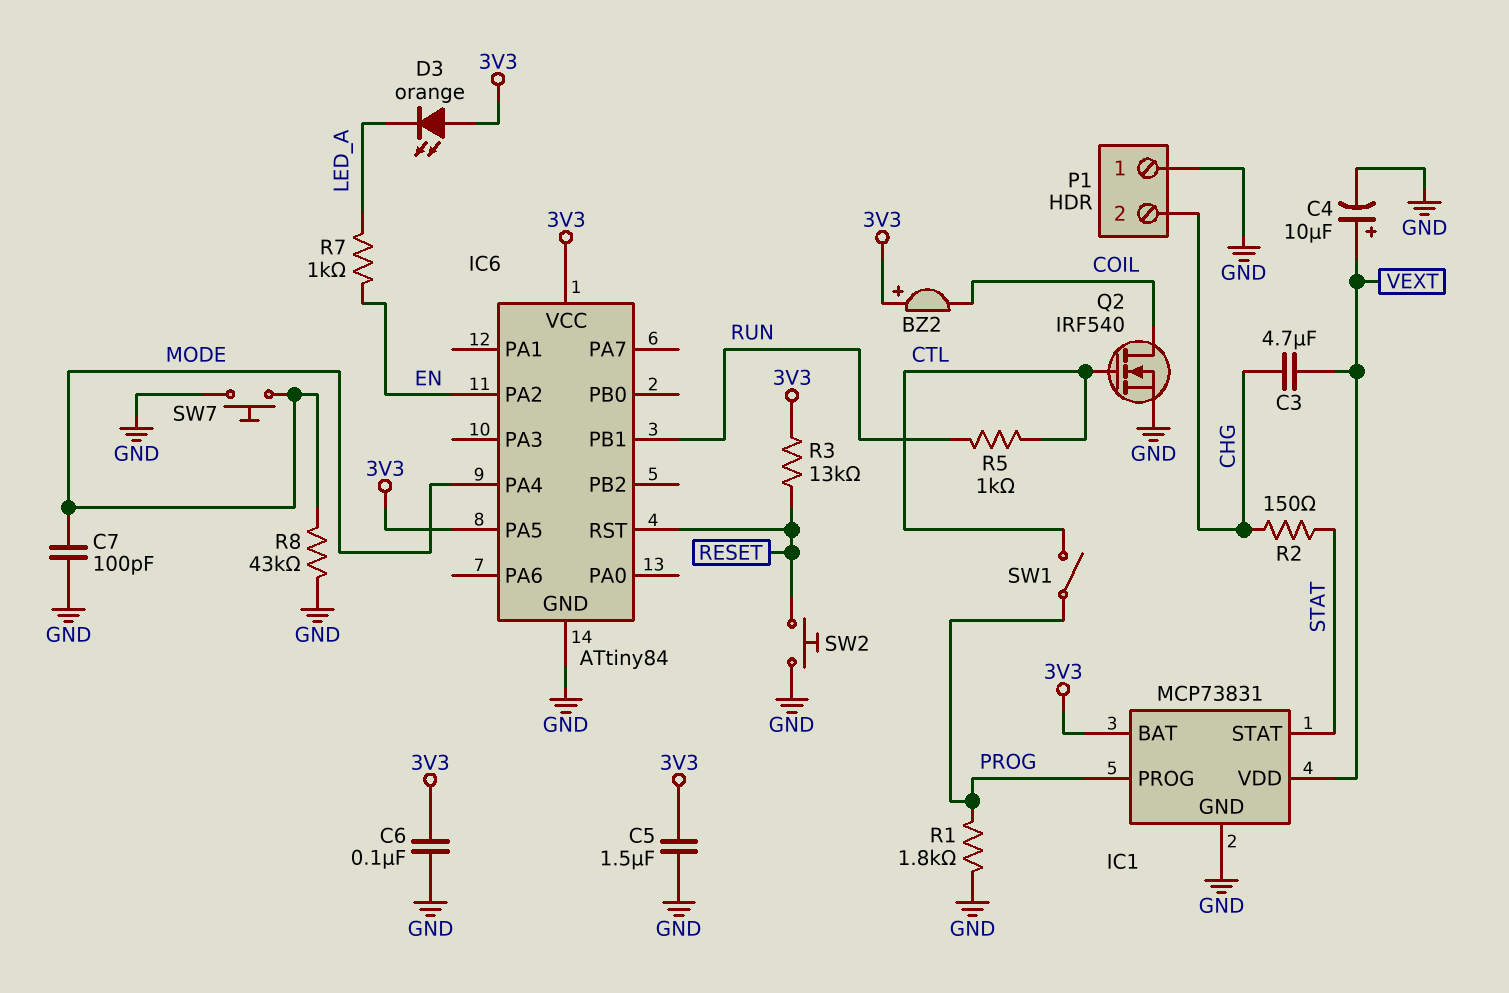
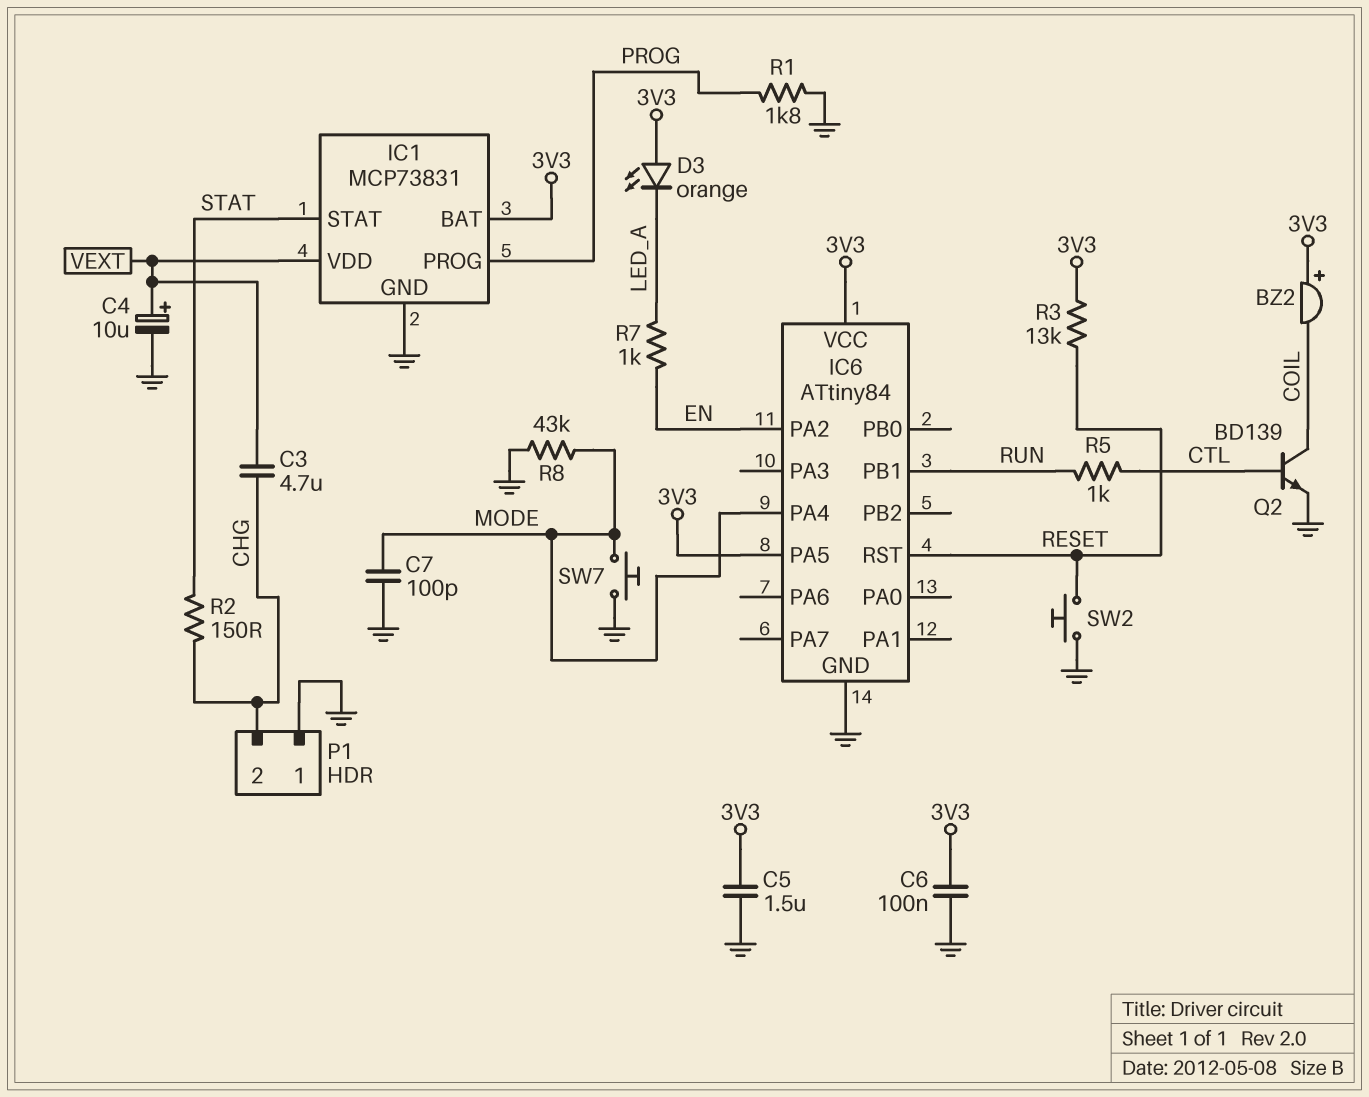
Q2: NMOS IRF540 (G CTL, D COIL, S GND) -> NPN BD139 (B CTL, C COIL, E GND)
SW1: switch (CTL, PROG) -> none

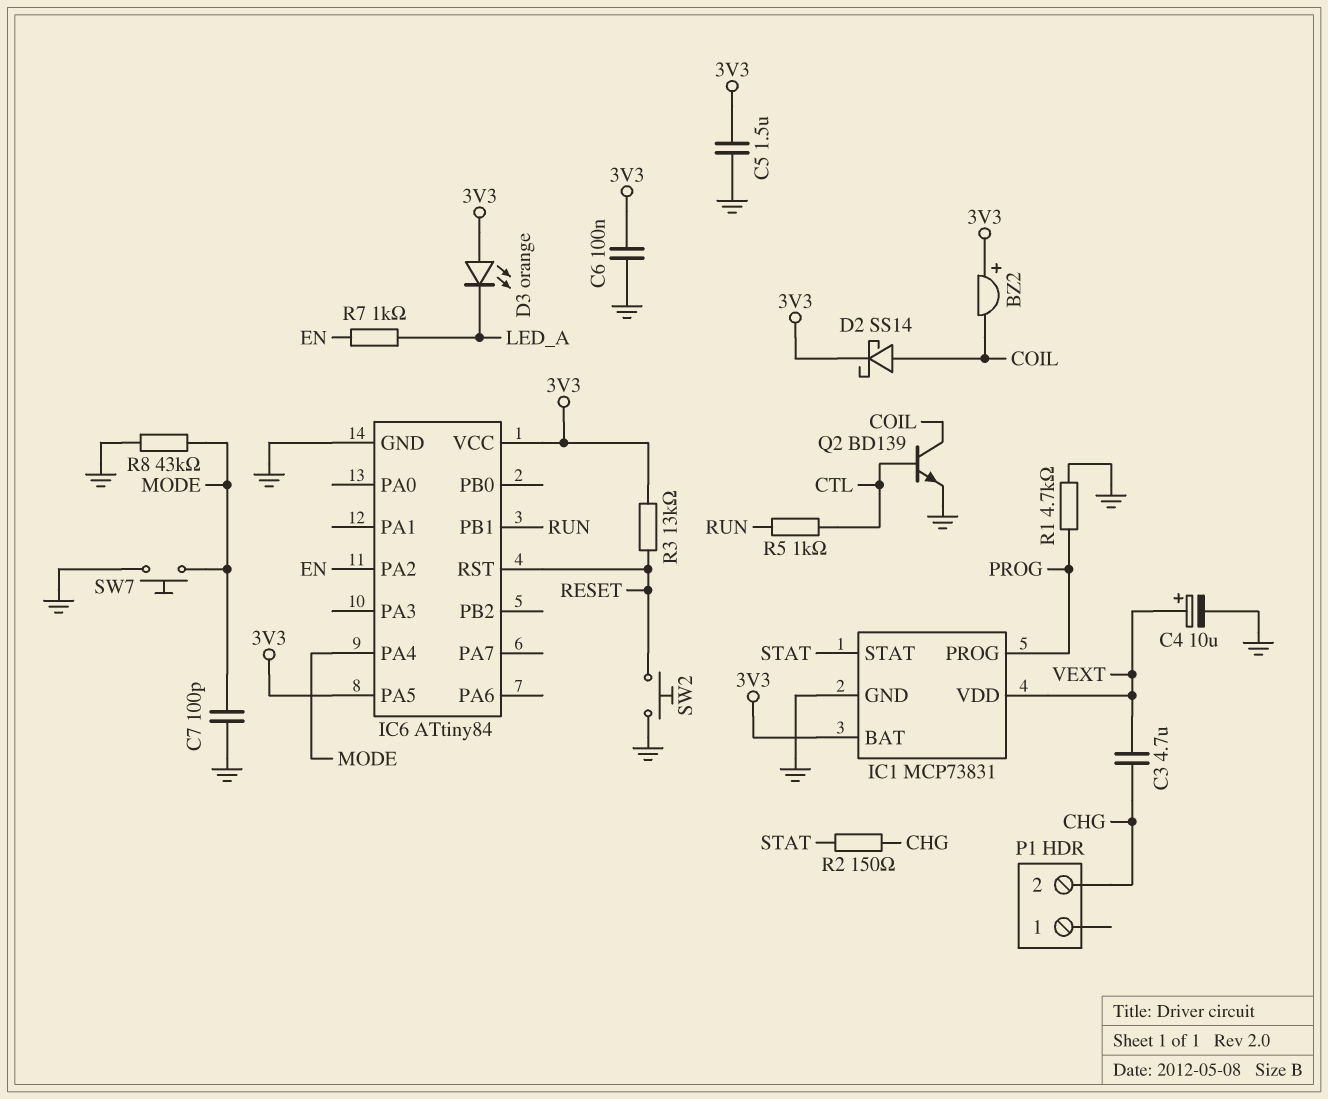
D2: none -> schottky SS14 (A COIL, K 3V3)
P1 pin 1: GND -> none
R1: 1.8k (GND, PROG) -> 4.7k (GND, PROG)

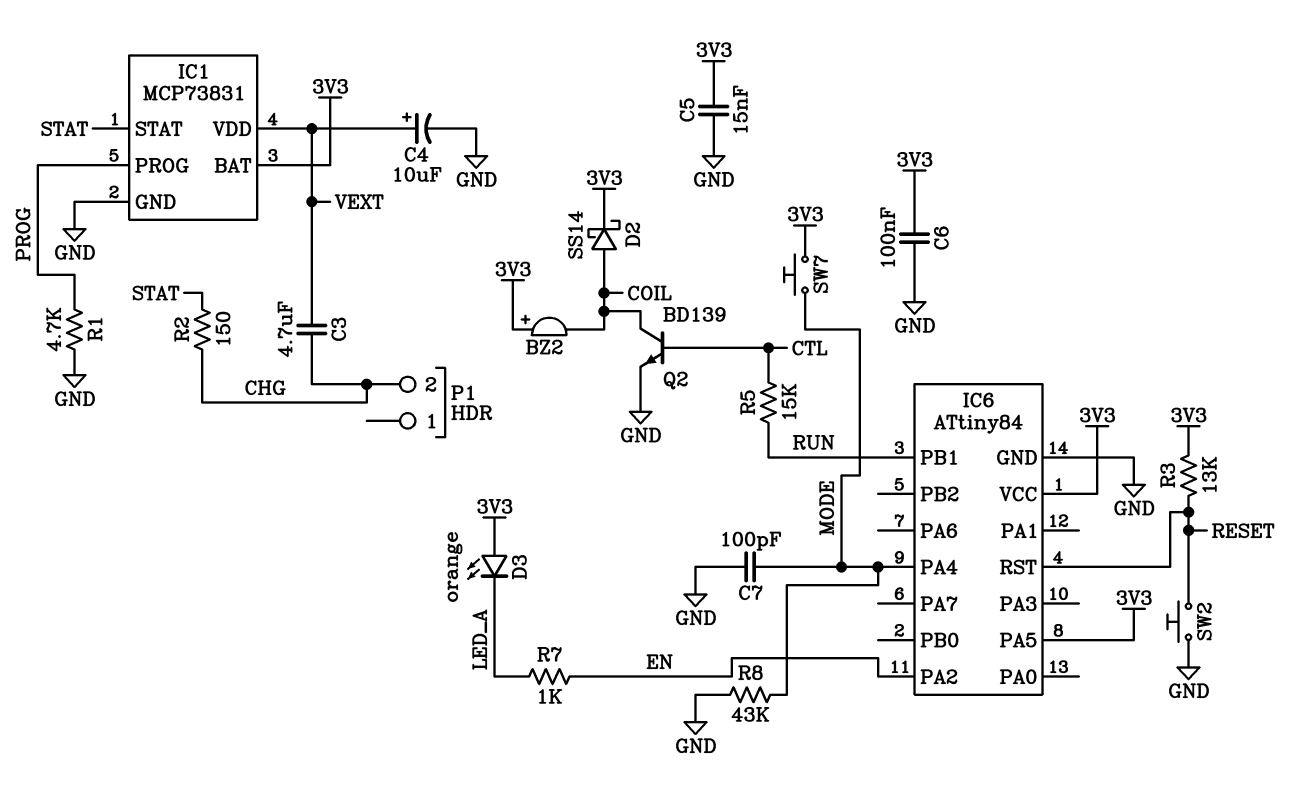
C5: 1.5uF (3V3, GND) -> 15nF (3V3, GND)
R5: 1k (CTL, RUN) -> 15k (CTL, RUN)
SW7: button (GND, MODE) -> button (3V3, MODE)

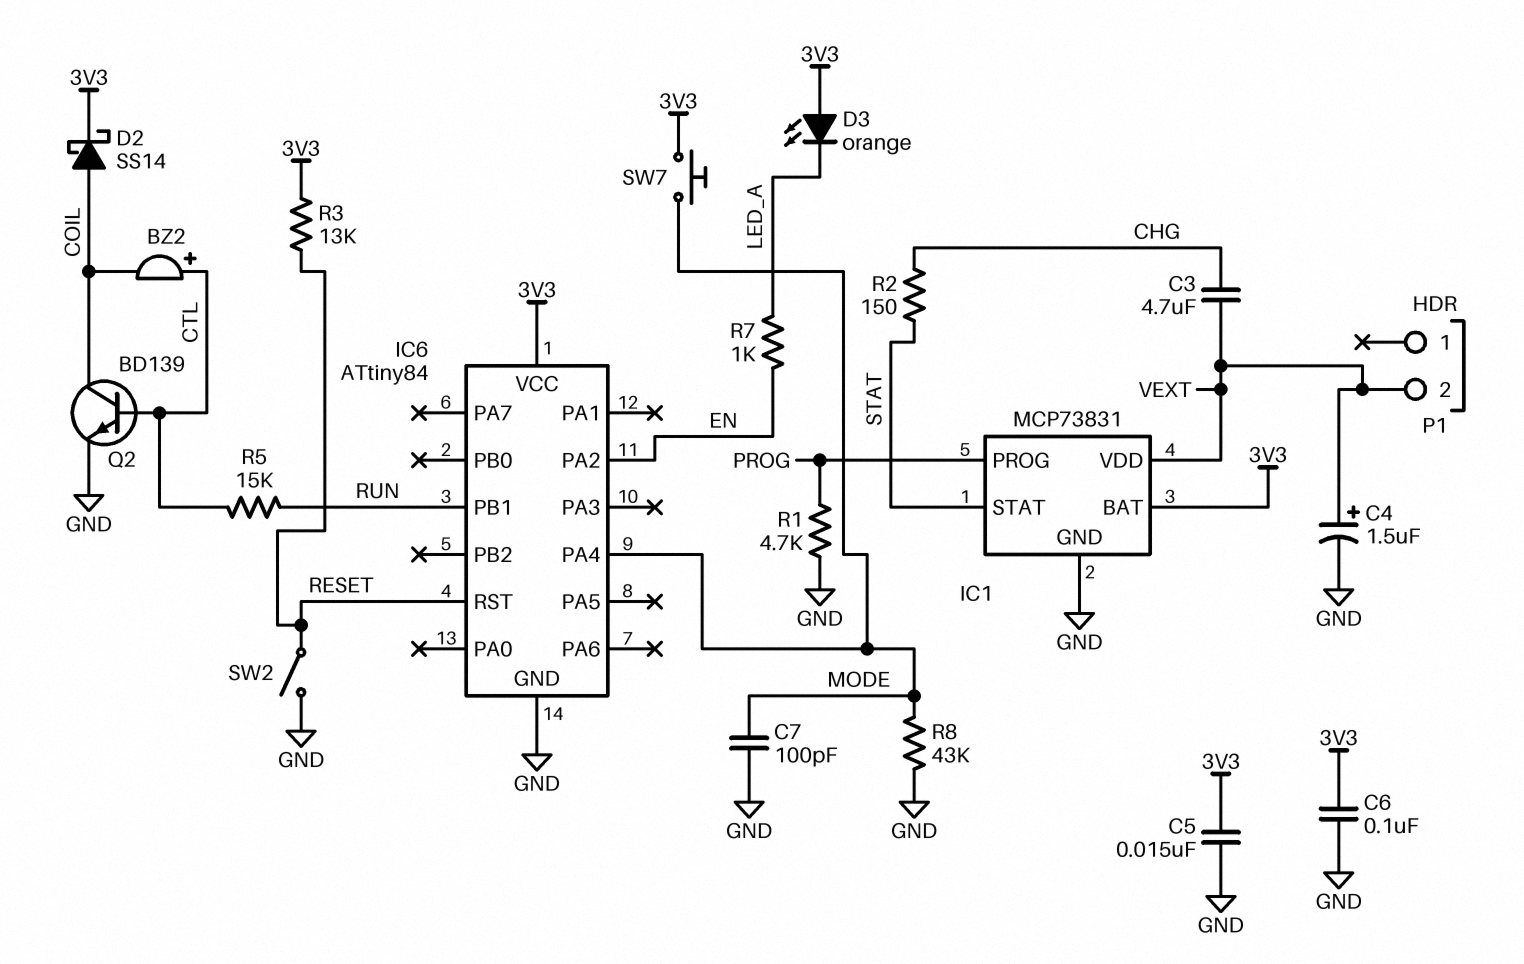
BZ2: buzzer (plus 3V3, minus COIL) -> buzzer (plus CTL, minus COIL)
C4: 10uF (plus VEXT, minus GND) -> 1.5uF (plus VEXT, minus GND)
IC6 pin PA5: 3V3 -> none
P1 pin 2: CHG -> VEXT
SW2: button (GND, RESET) -> switch (GND, RESET)

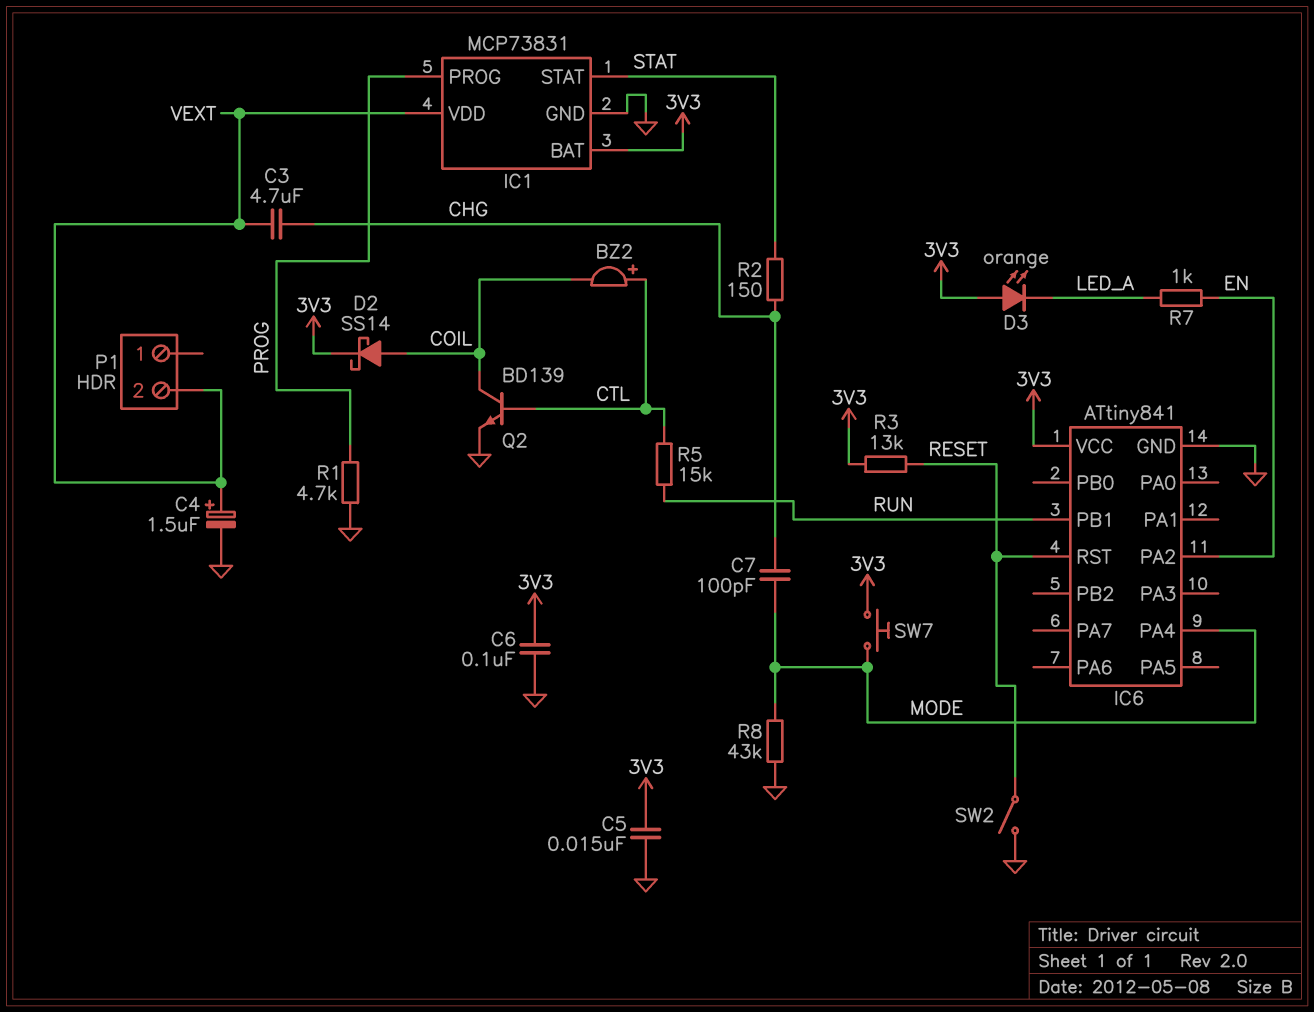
C7: 100pF (GND, MODE) -> 100pF (CHG, MODE)
IC6: ATtiny84 -> ATtiny841

